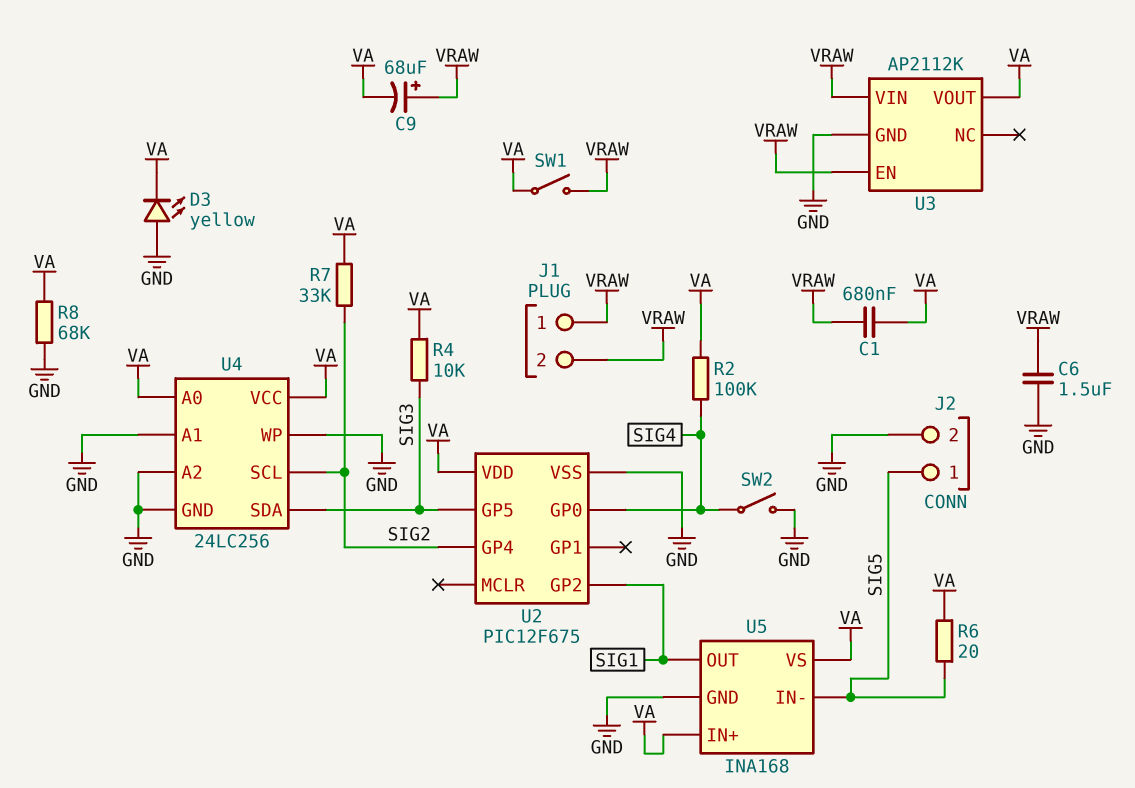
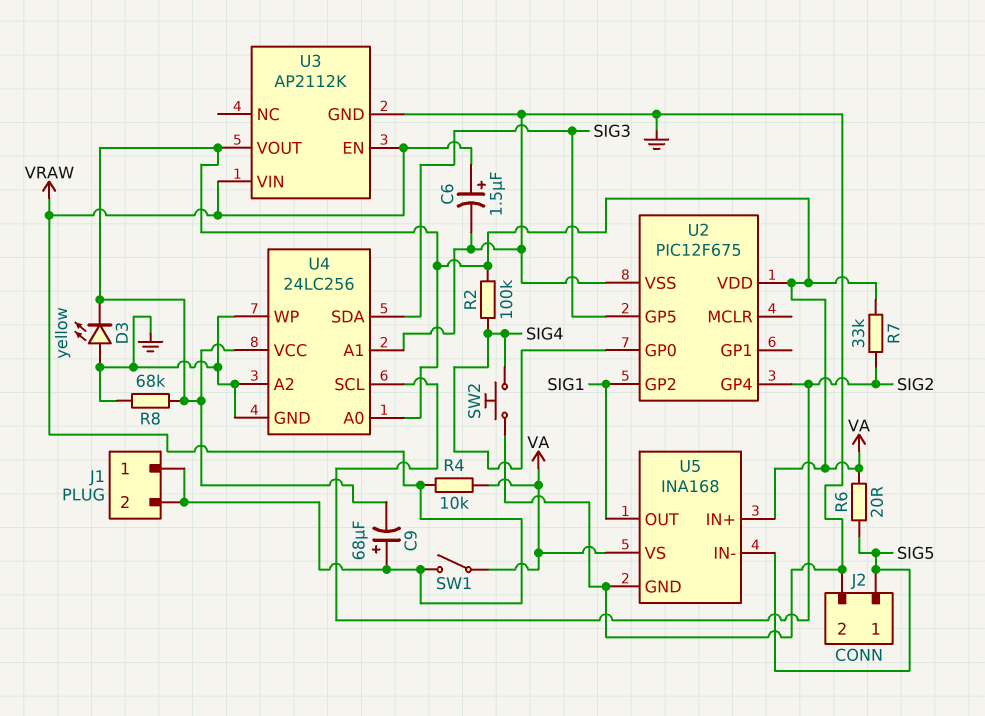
C1: 680nF (VA, VRAW) -> none
C6: 1.5uF (GND, VRAW) -> 1.5uF (plus VRAW, minus GND)
R4: 10k (SIG3, VA) -> 10k (VA, VRAW)
SW2: switch (GND, SIG4) -> button (GND, SIG4)

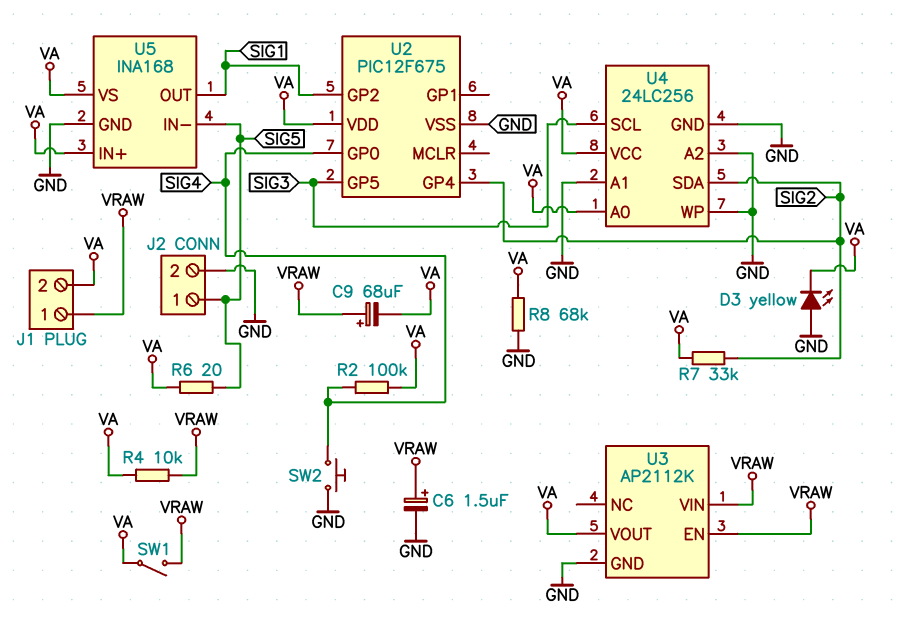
J1 pin 2: VRAW -> VA
U4 pin SCL: SIG2 -> SIG3
U4 pin SDA: SIG3 -> SIG2

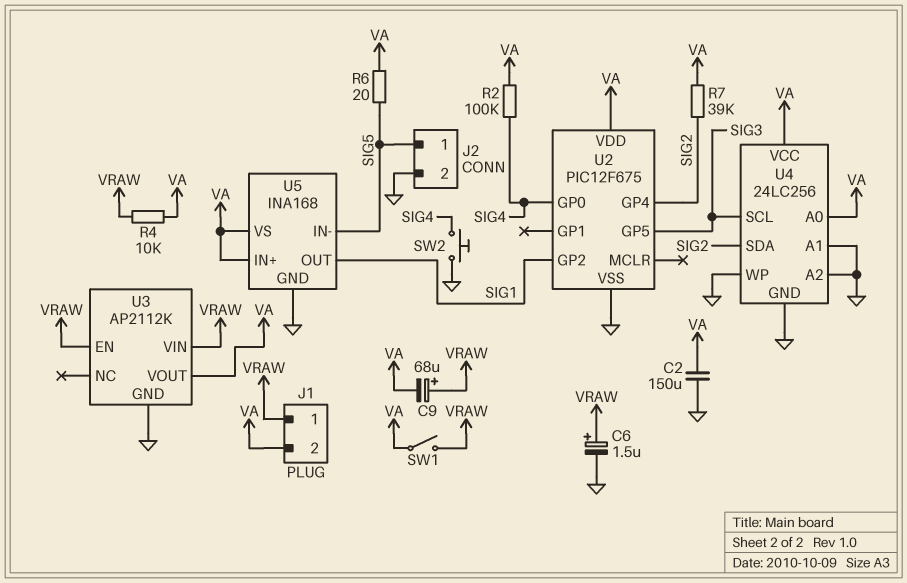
C2: none -> 150uF (GND, VA)
D3: LED yellow (A GND, K VA) -> none
R7: 33k (SIG2, VA) -> 39k (SIG2, VA)
R8: 68k (GND, VA) -> none

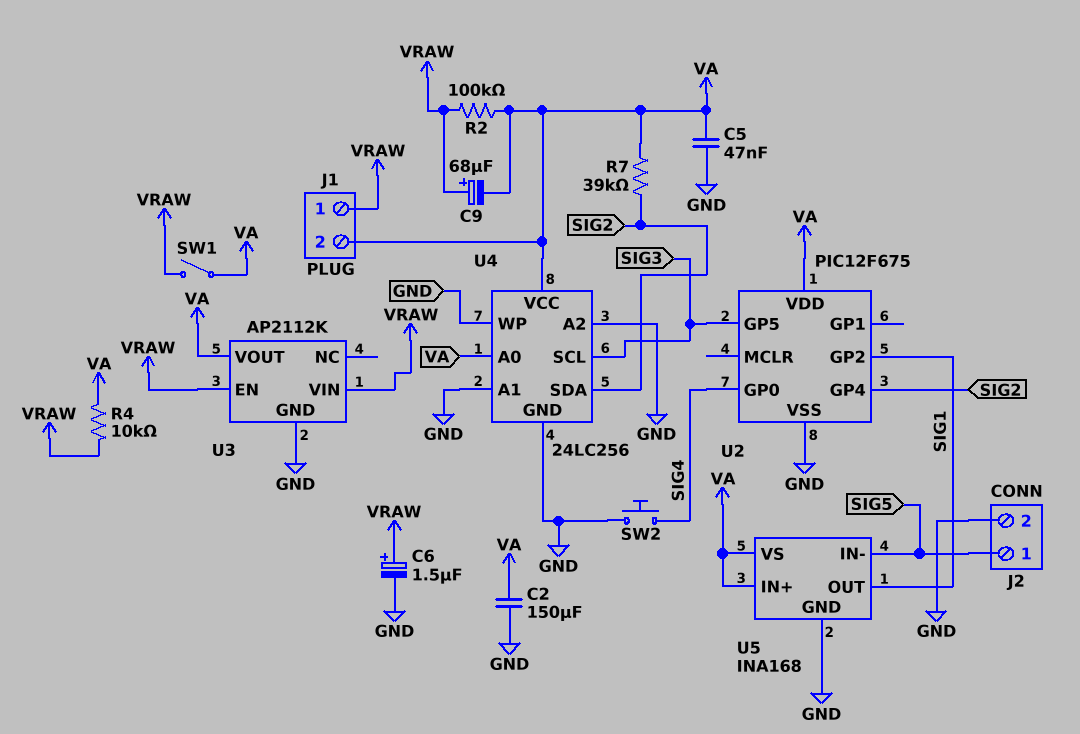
C5: none -> 47nF (GND, VA)
R2: 100k (SIG4, VA) -> 100k (VA, VRAW)
R6: 20 (SIG5, VA) -> none

